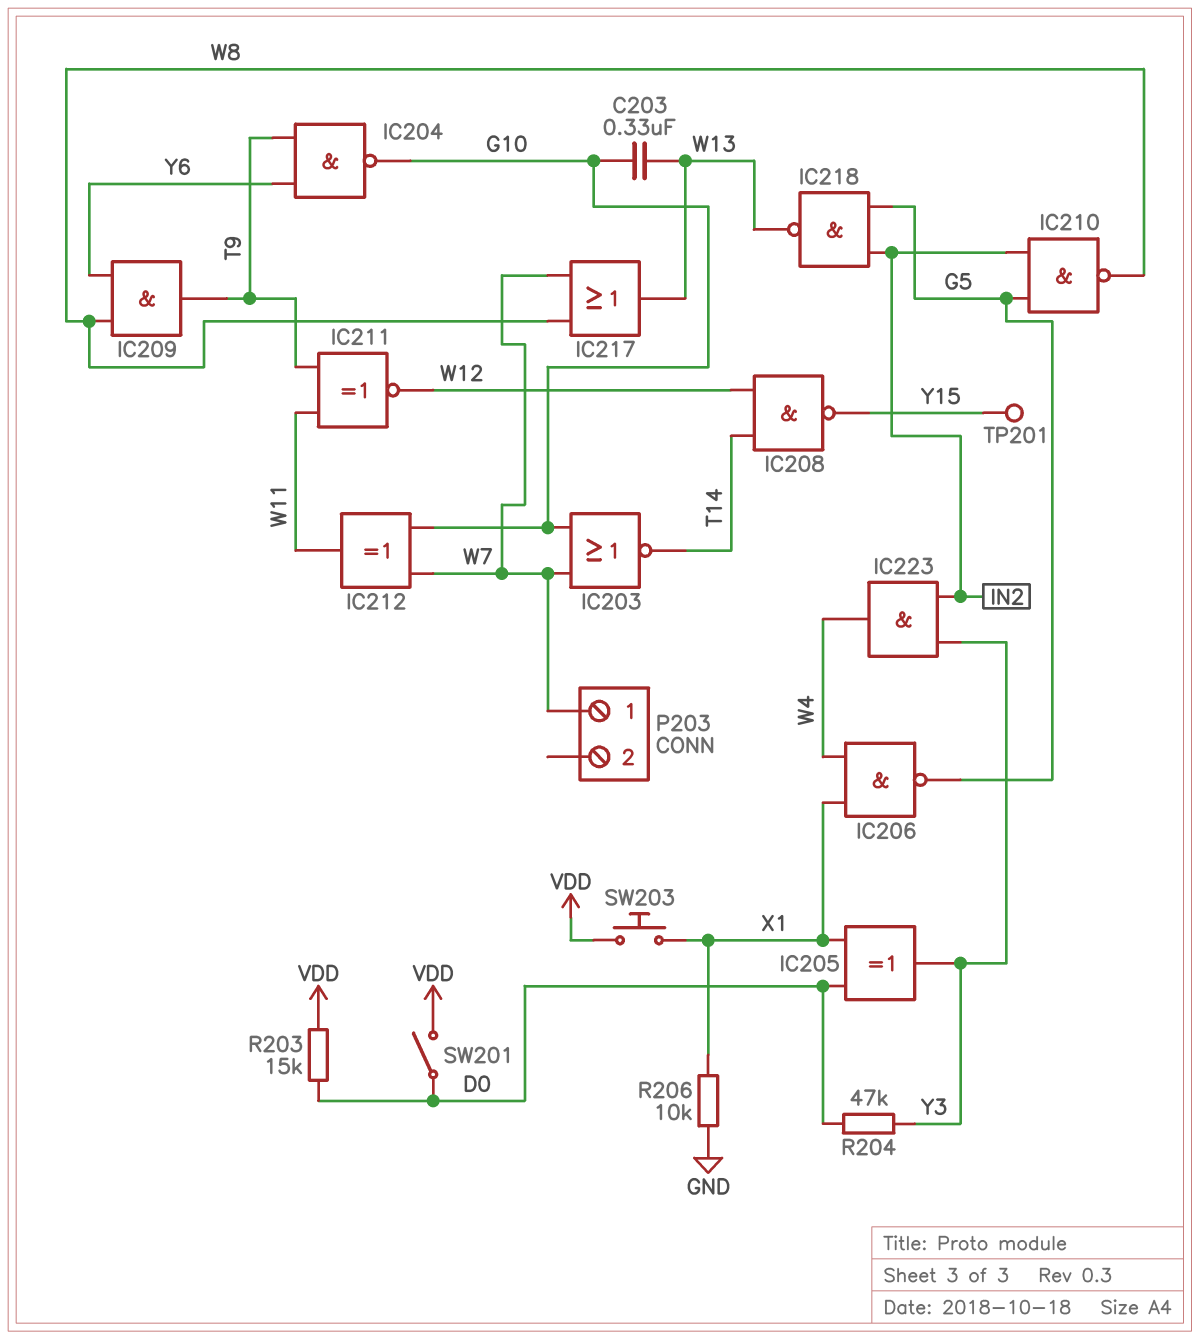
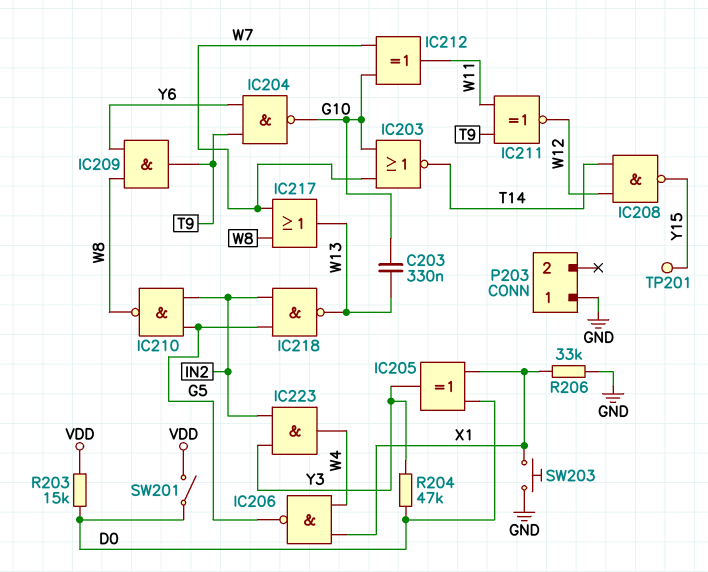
P203 pin 1: W7 -> GND
R206: 10k (GND, X1) -> 33k (GND, X1)
SW203: button (VDD, X1) -> button (GND, X1)

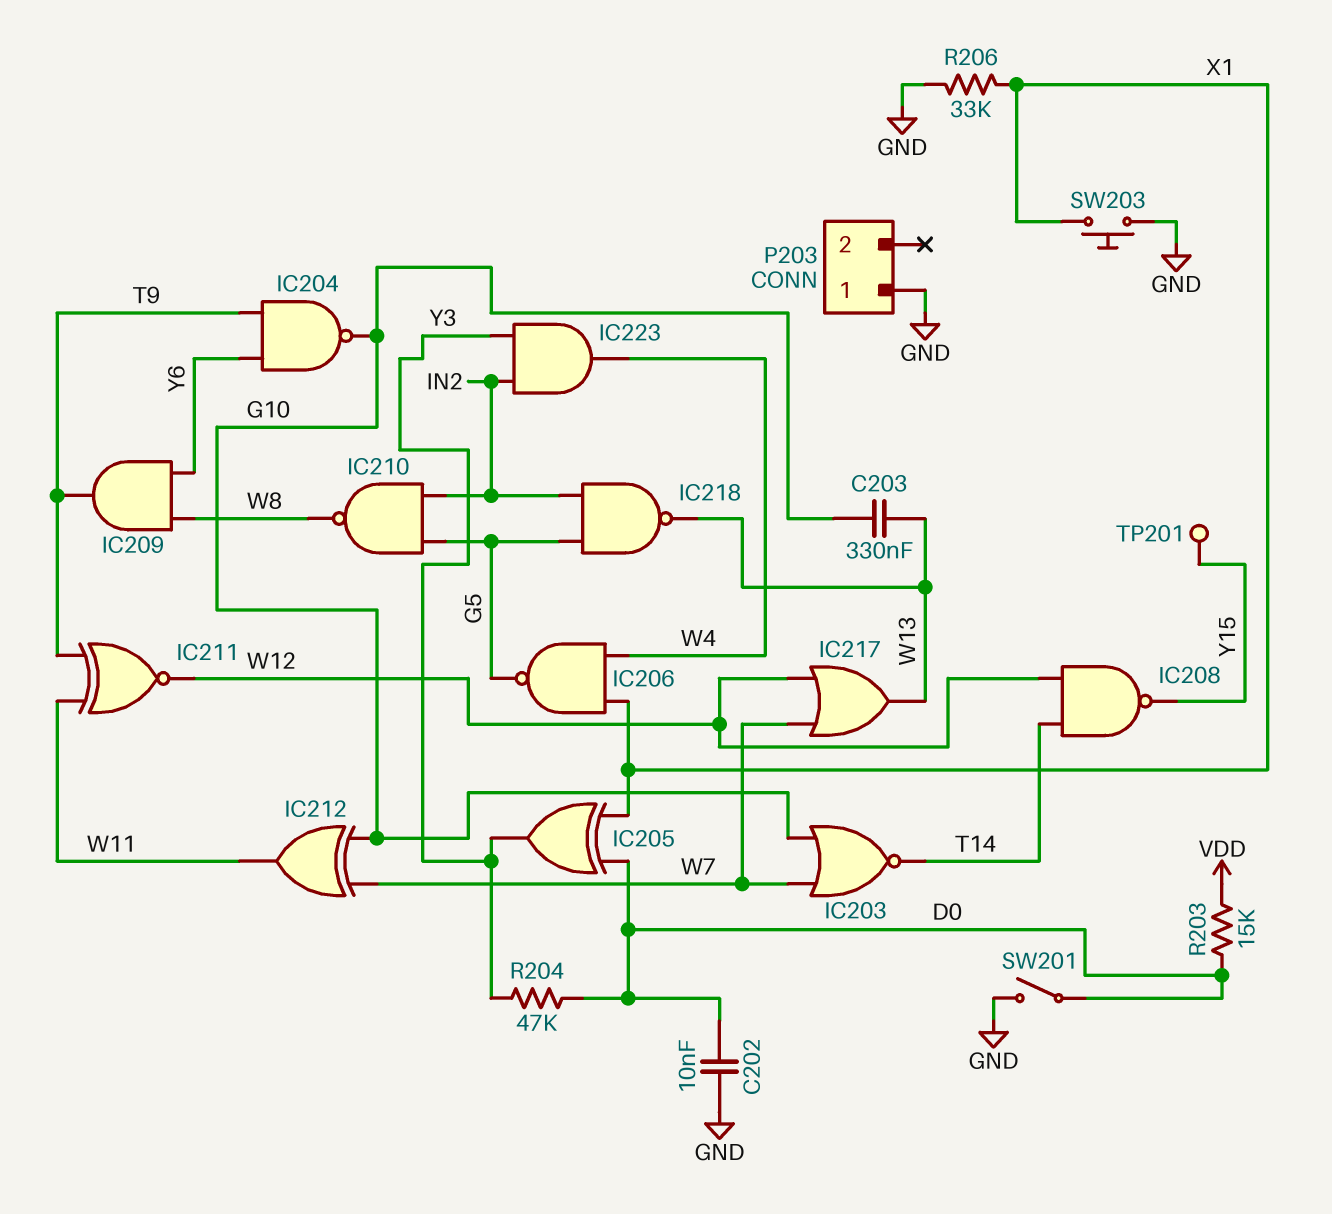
C202: none -> 10nF (D0, GND)
IC217: OR (in W7, in W8, out W13) -> OR (in W7, in W12, out W13)
SW201: switch (D0, VDD) -> switch (D0, GND)

